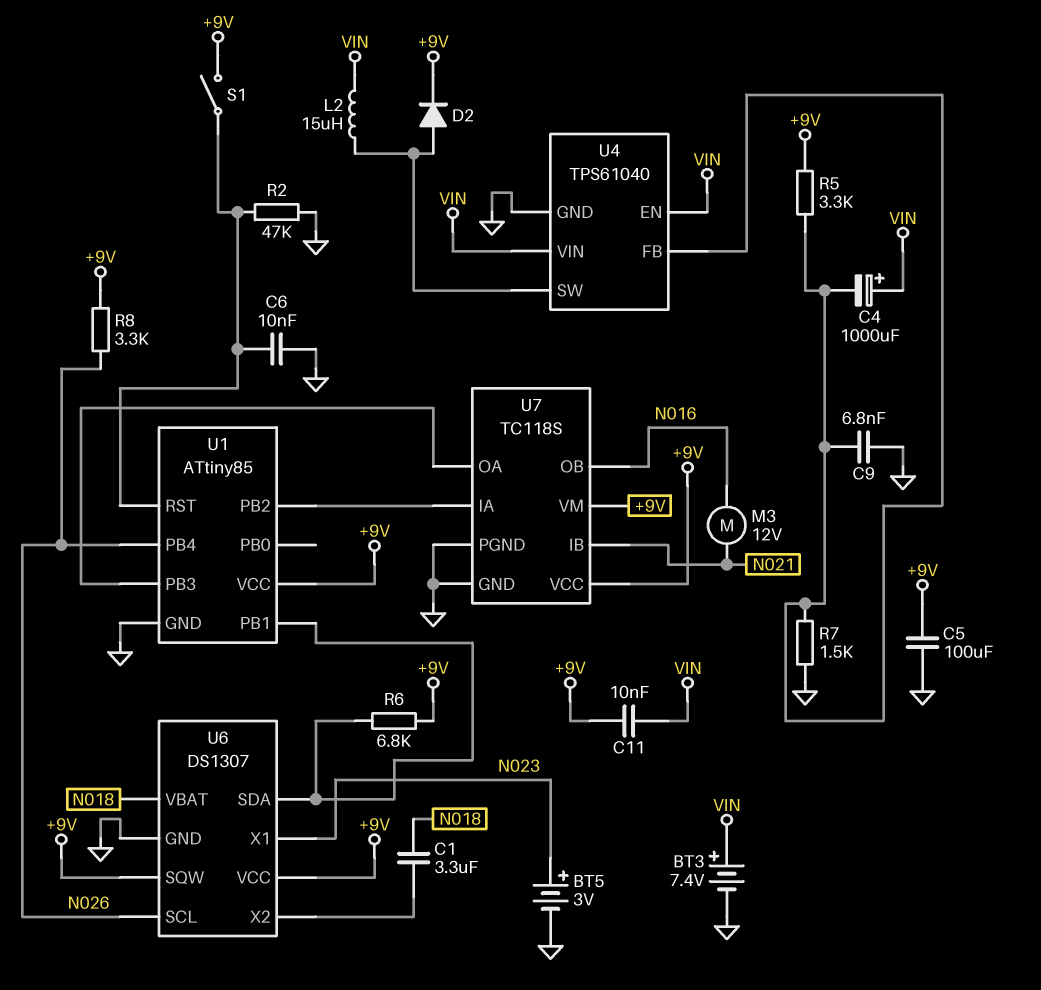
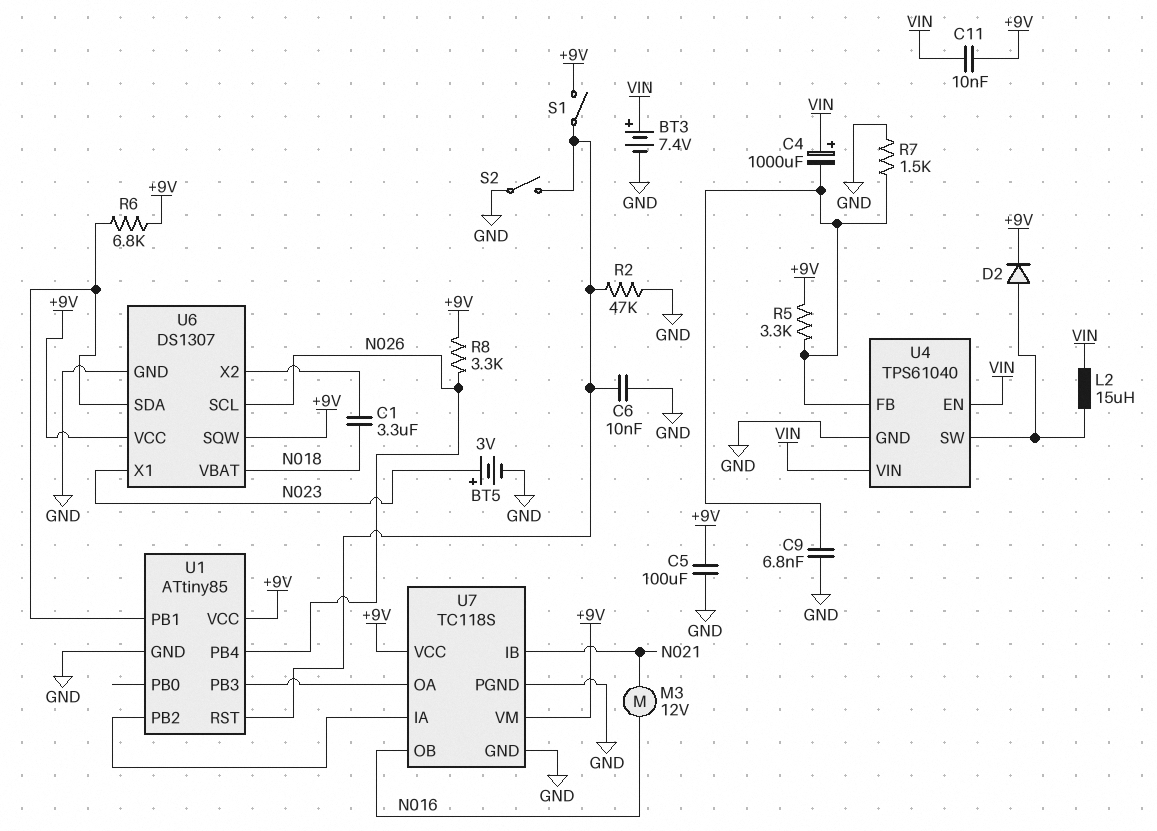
S2: none -> switch (GND, U1/RST)

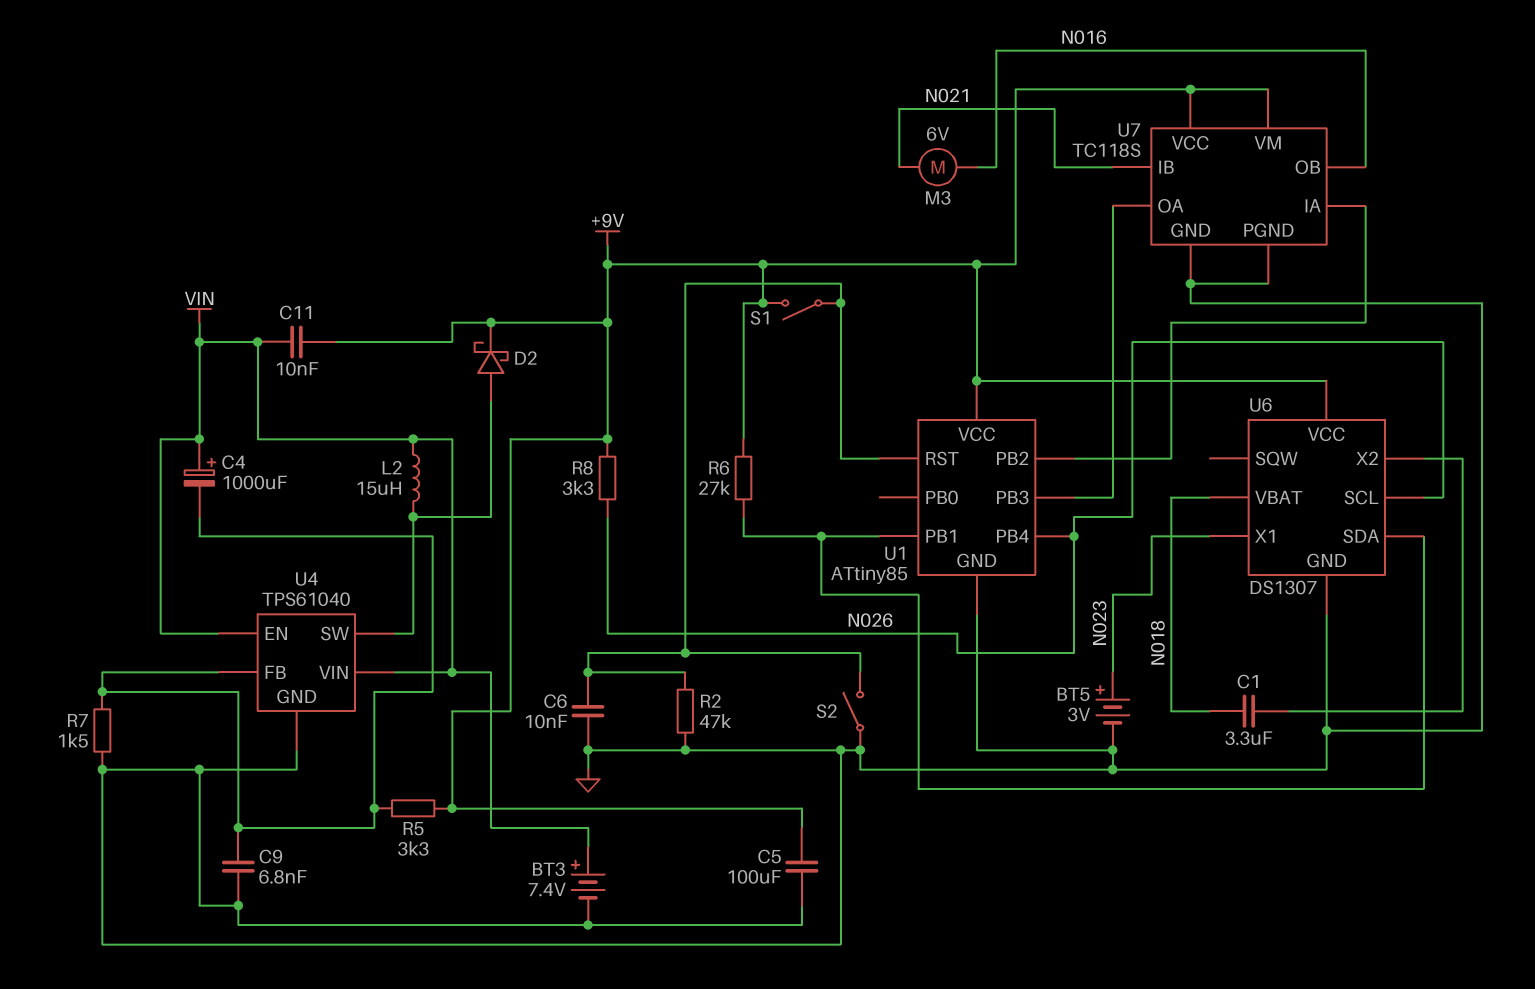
D2: diode (A U4/SW, K +9V) -> schottky (A U4/SW, K +9V)
M3: motor 12V (N016, N021) -> motor 6V (N016, N021)
R6: 6.8k (+9V, U1/PB1) -> 27k (+9V, U1/PB1)
U6 pin SQW: +9V -> none

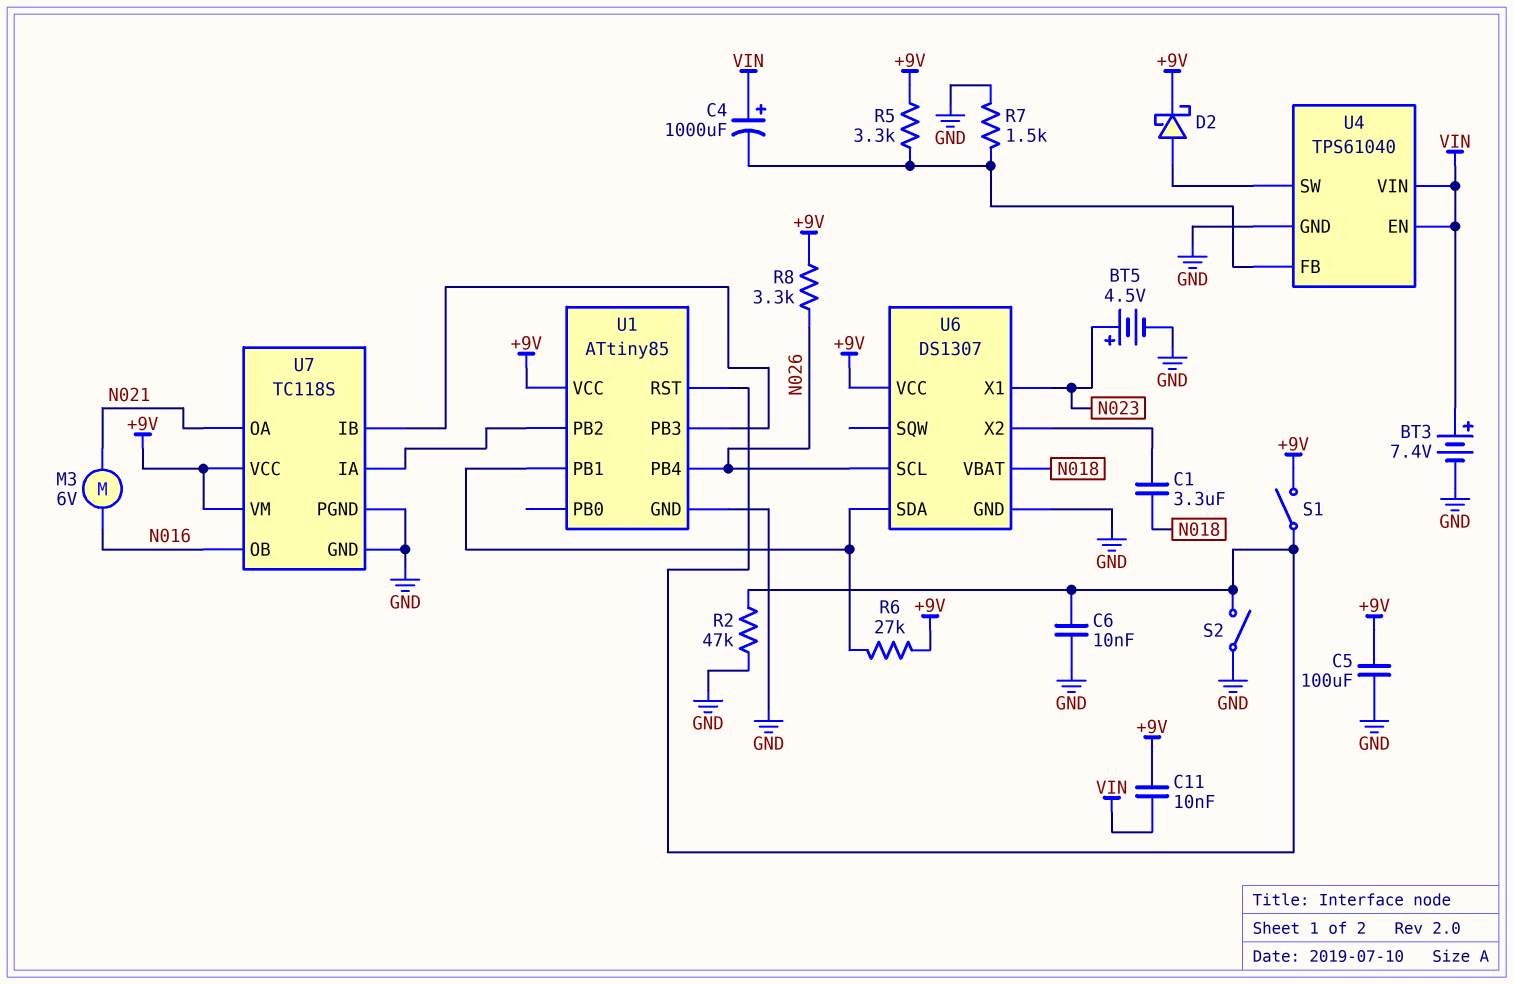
BT5: 3V (plus N023, minus GND) -> 4.5V (plus N023, minus GND)
C9: 6.8nF (GND, U4/FB) -> none
L2: 15uH (U4/SW, VIN) -> none
U7 pin IB: N021 -> U1/PB3
U7 pin OA: U1/PB3 -> N021

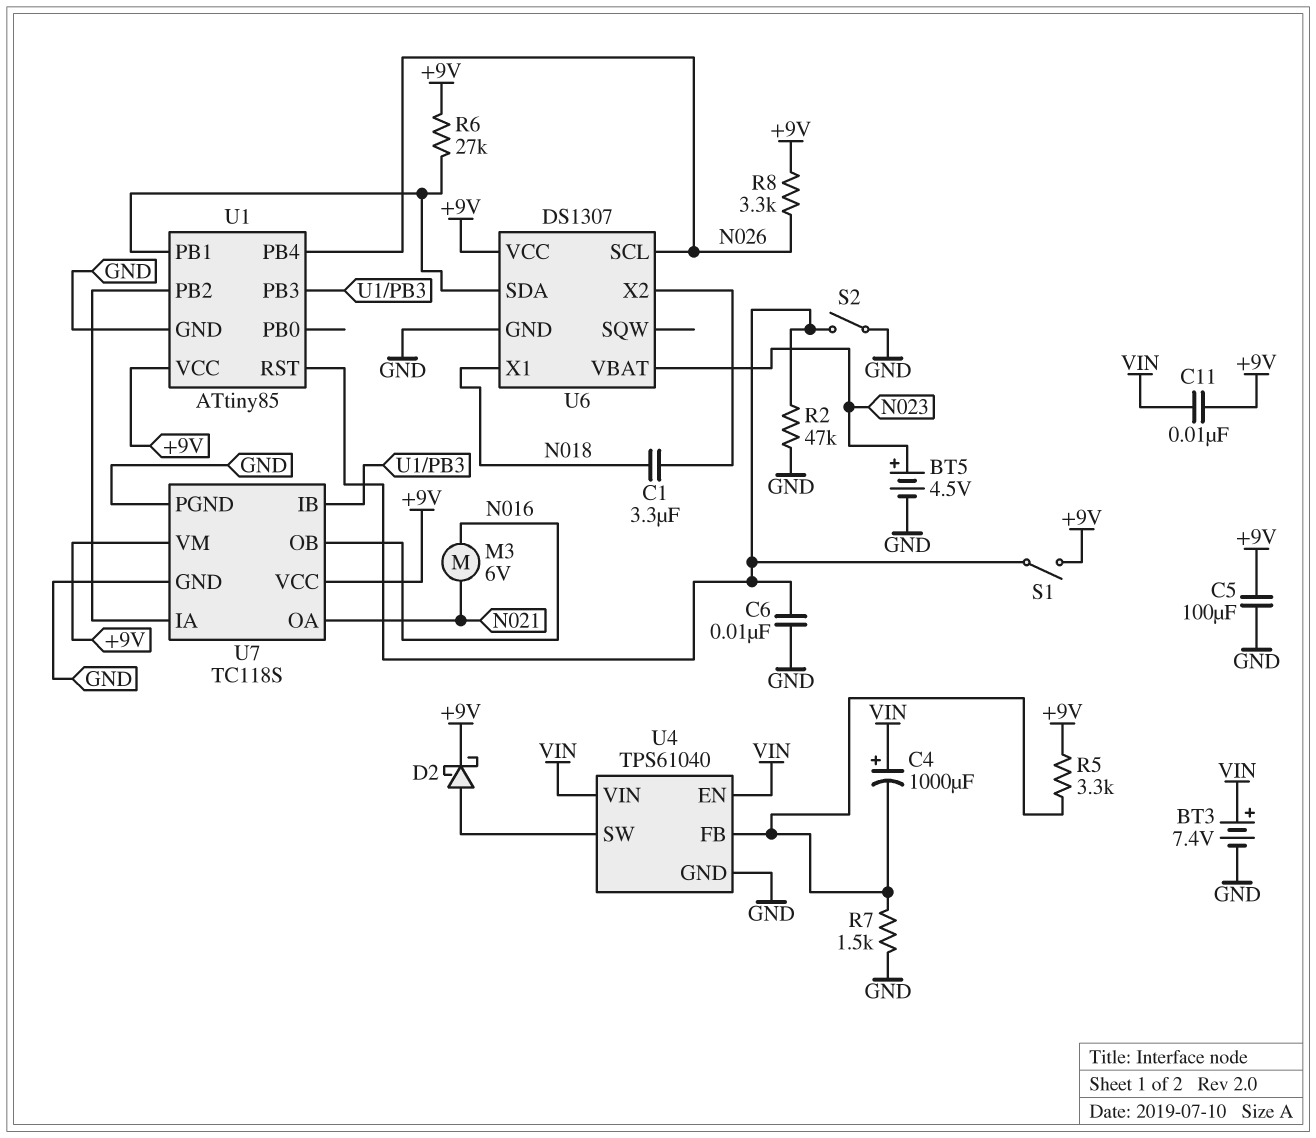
U6 pin VBAT: N018 -> N023
U6 pin X1: N023 -> N018

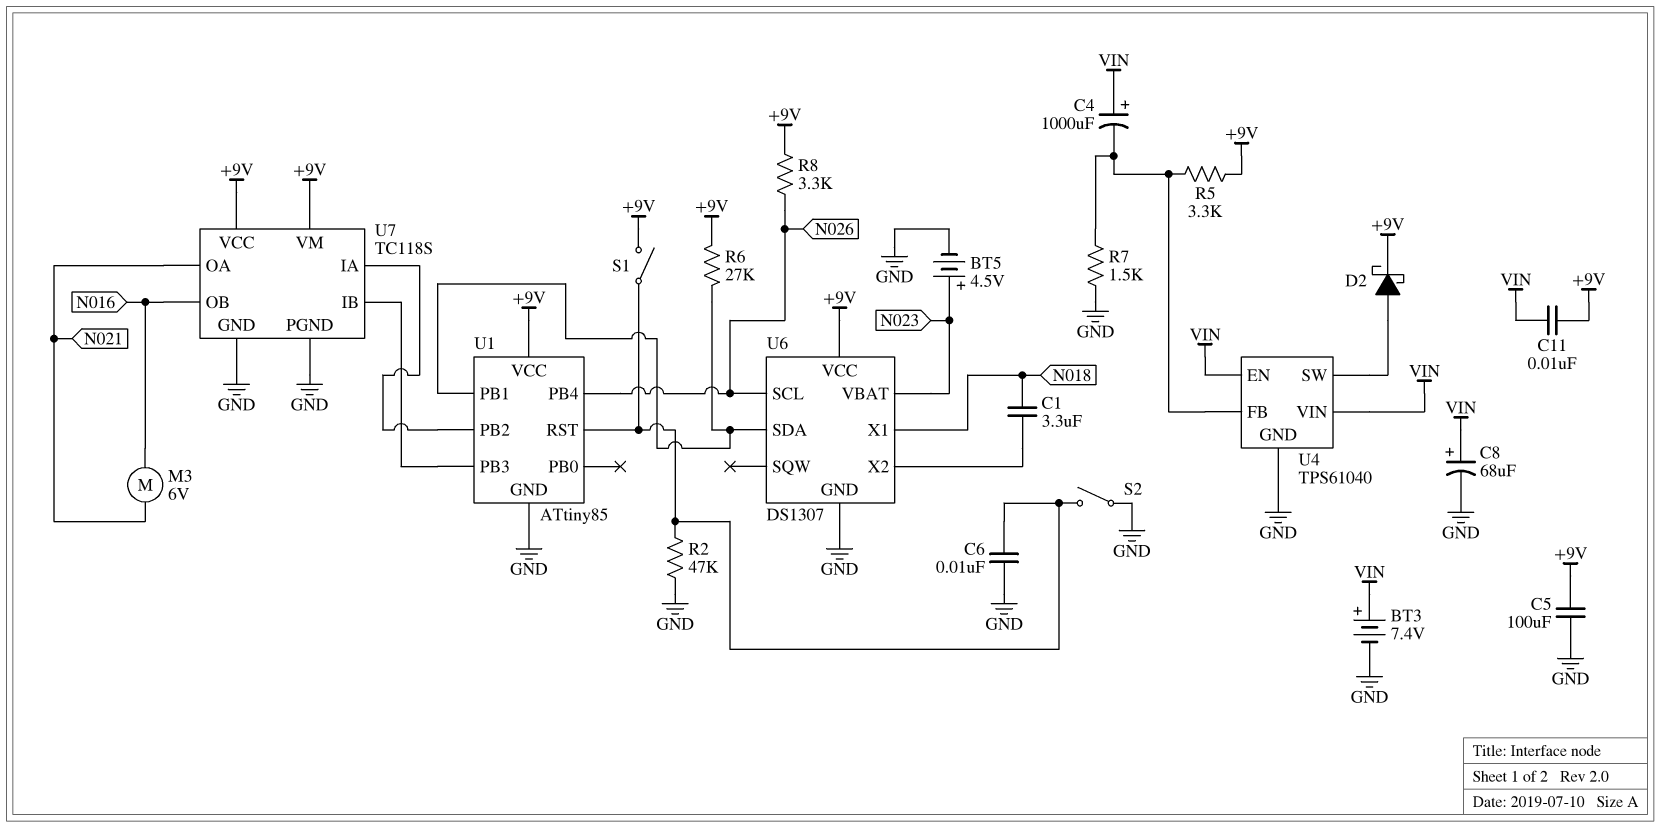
C8: none -> 68uF (plus VIN, minus GND)

